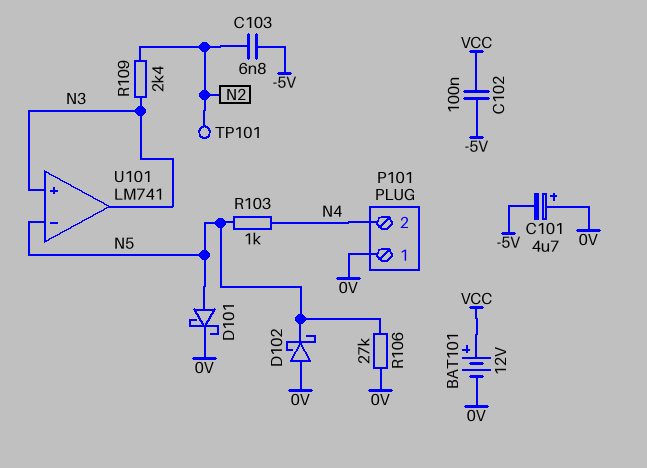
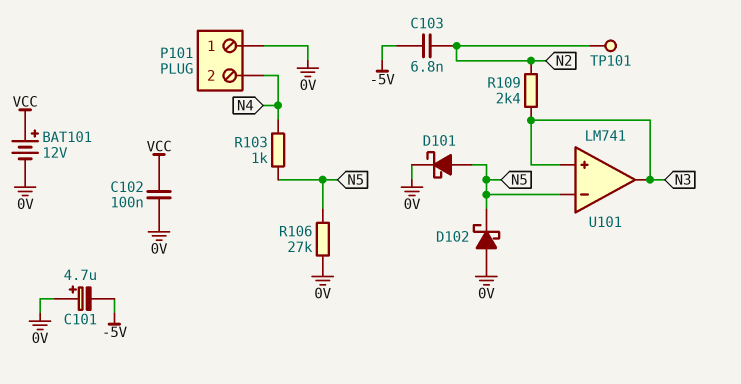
C102: 100nF (-5V, VCC) -> 100nF (0V, VCC)

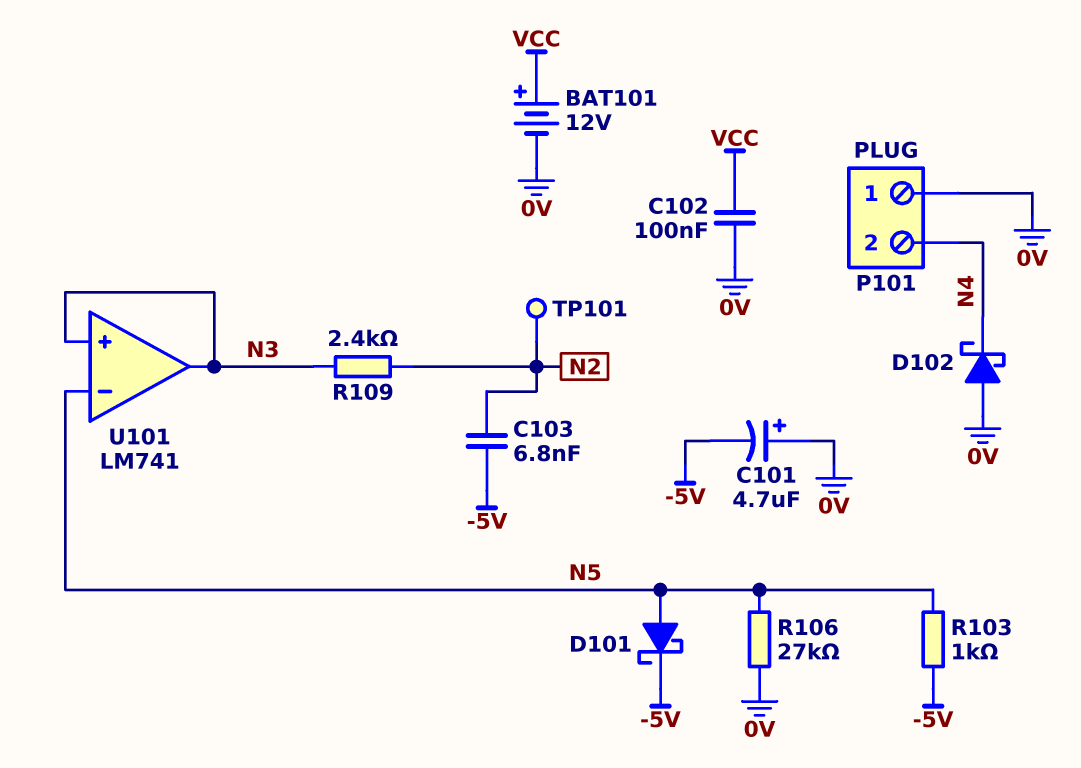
D101: schottky (A N5, K 0V) -> schottky (A N5, K -5V)
D102: schottky (A 0V, K N5) -> schottky (A 0V, K N4)
R103: 1k (N4, N5) -> 1k (-5V, N5)

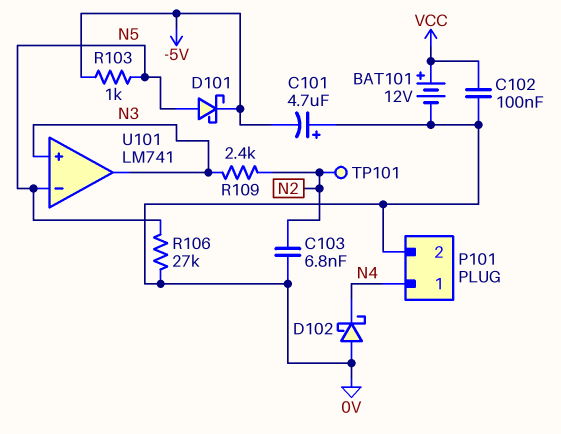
C103: 6.8nF (-5V, N2) -> 6.8nF (0V, N2)
P101 pin 1: 0V -> N4
P101 pin 2: N4 -> 0V

